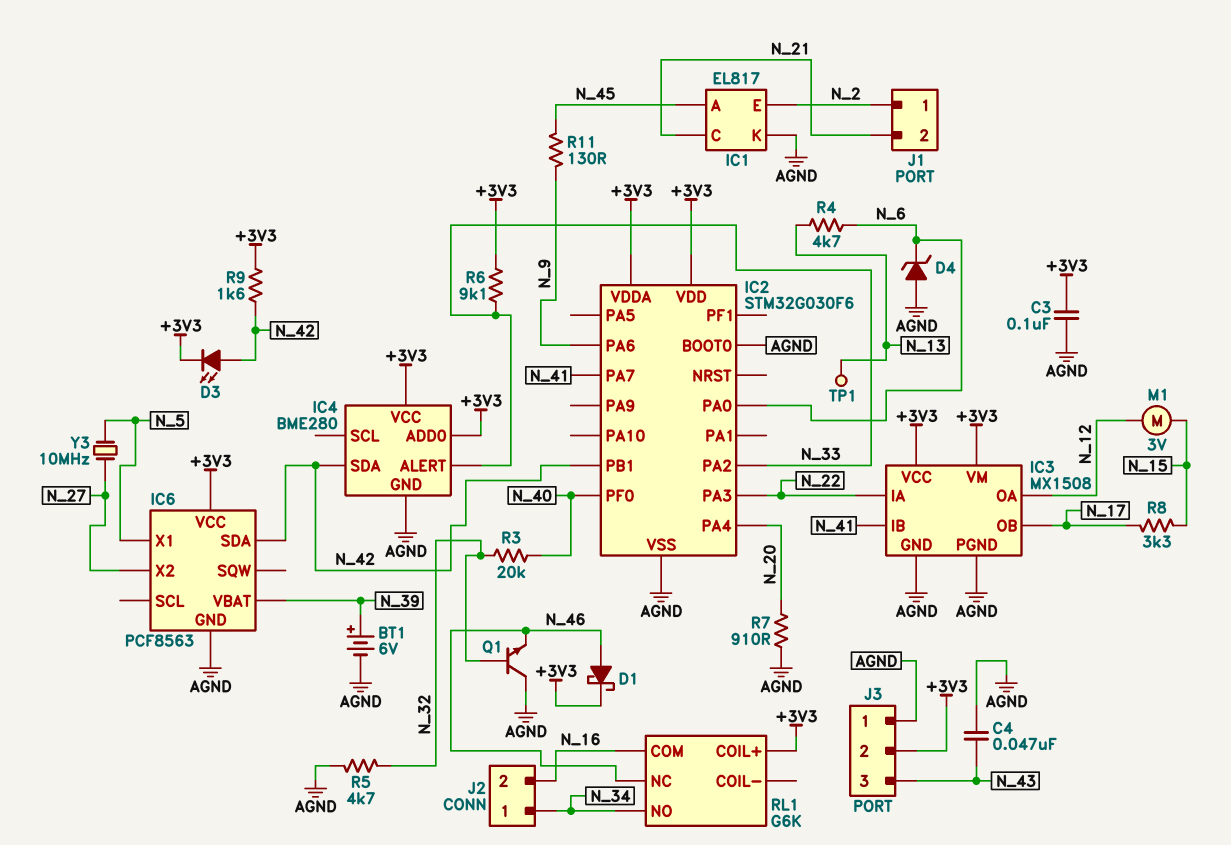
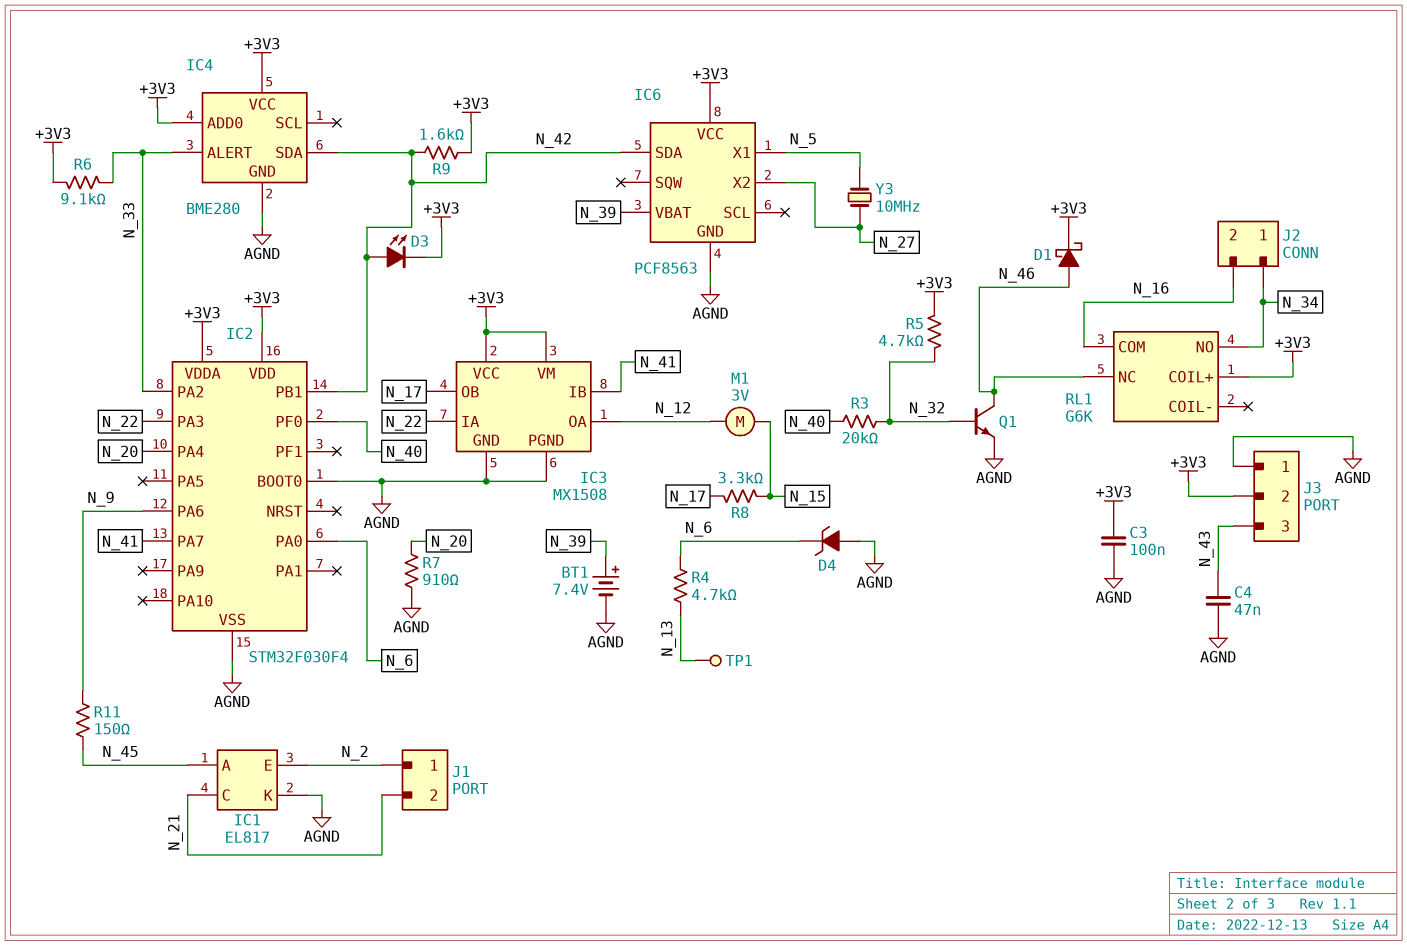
BT1: 6V (plus N_39, minus AGND) -> 7.4V (plus N_39, minus AGND)
IC2: STM32G030F6 -> STM32F030F4
Q1: NPN (B N_32, C AGND, E N_46) -> NPN (B N_32, C N_46, E AGND)
R5: 4.7k (AGND, N_32) -> 4.7k (+3V3, N_32)
R11: 130 (N_9, N_45) -> 150 (N_9, N_45)

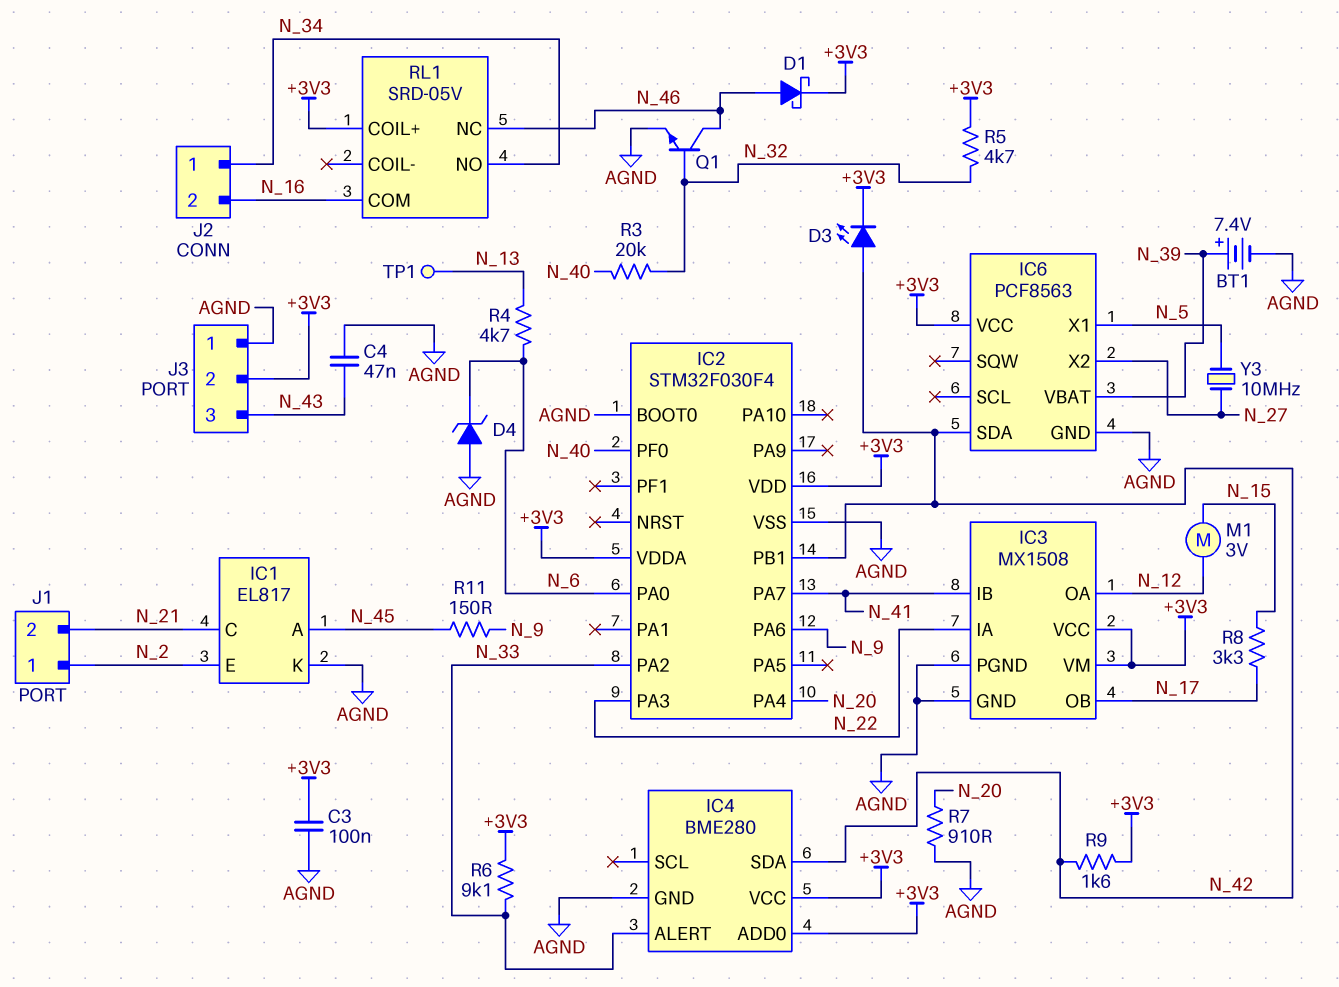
RL1: G6K -> SRD-05V

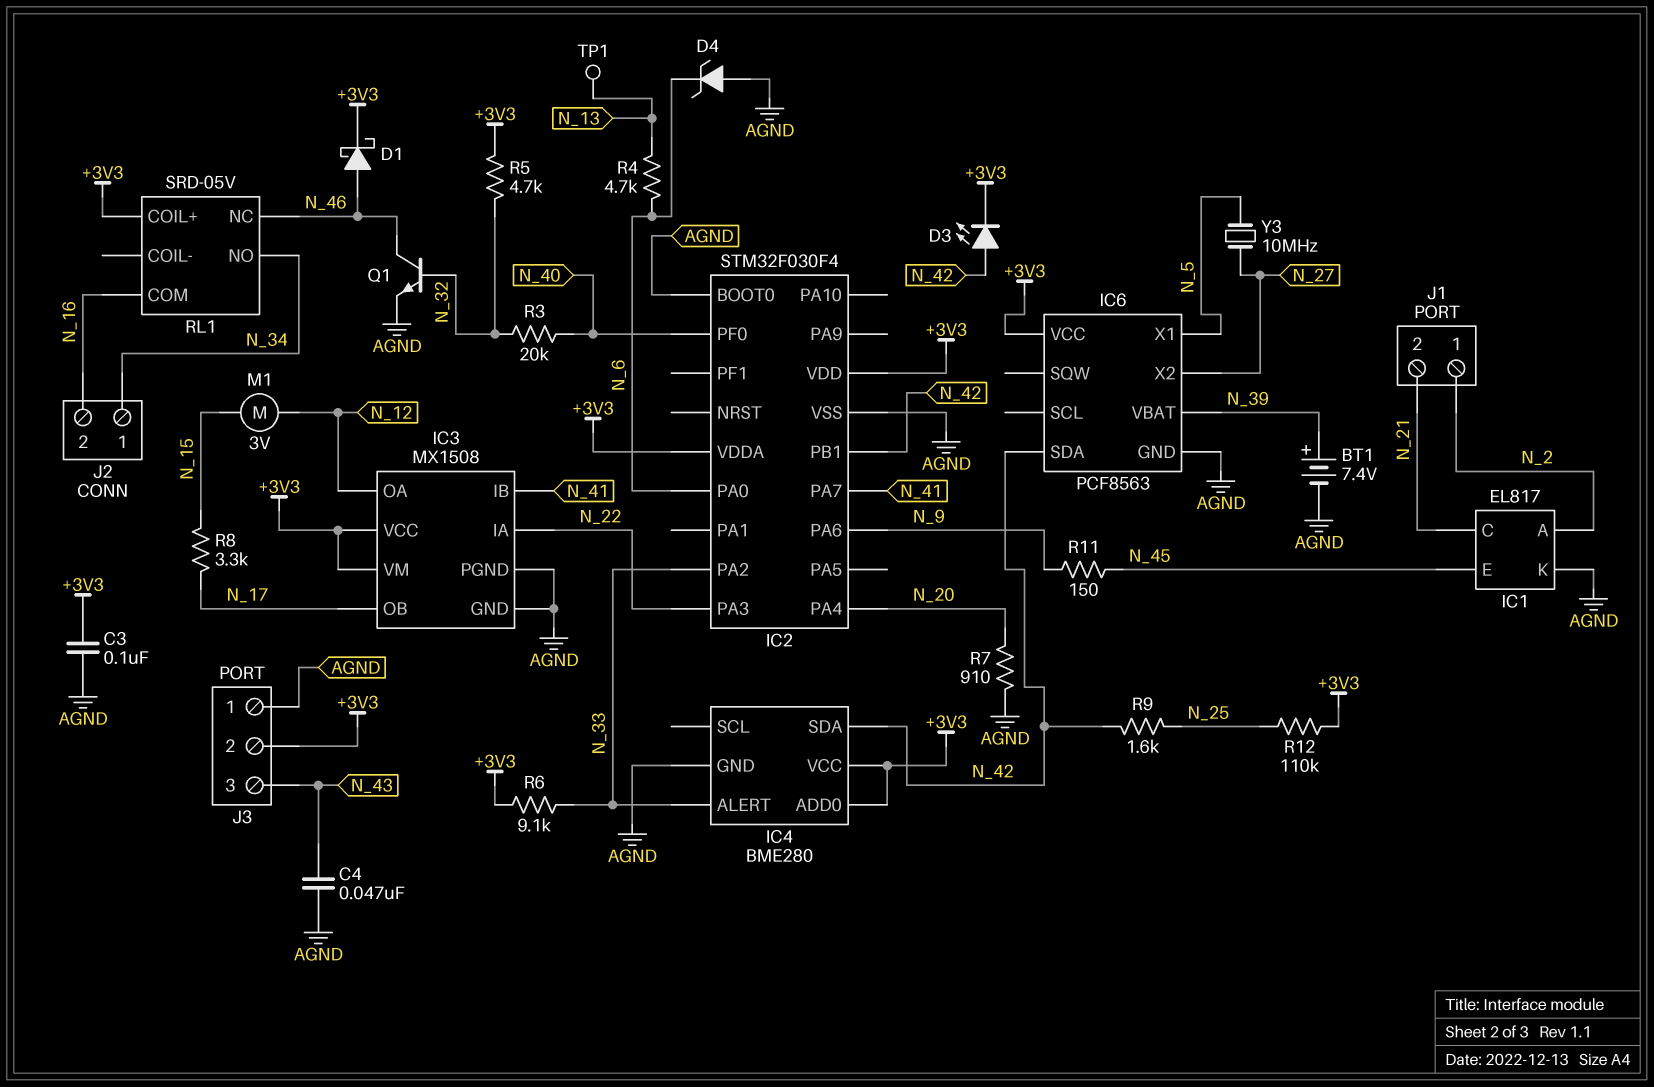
IC1 pin A: N_45 -> N_2
IC1 pin E: N_2 -> N_45
R9: 1.6k (+3V3, N_42) -> 1.6k (N_25, N_42)
R12: none -> 110k (+3V3, N_25)

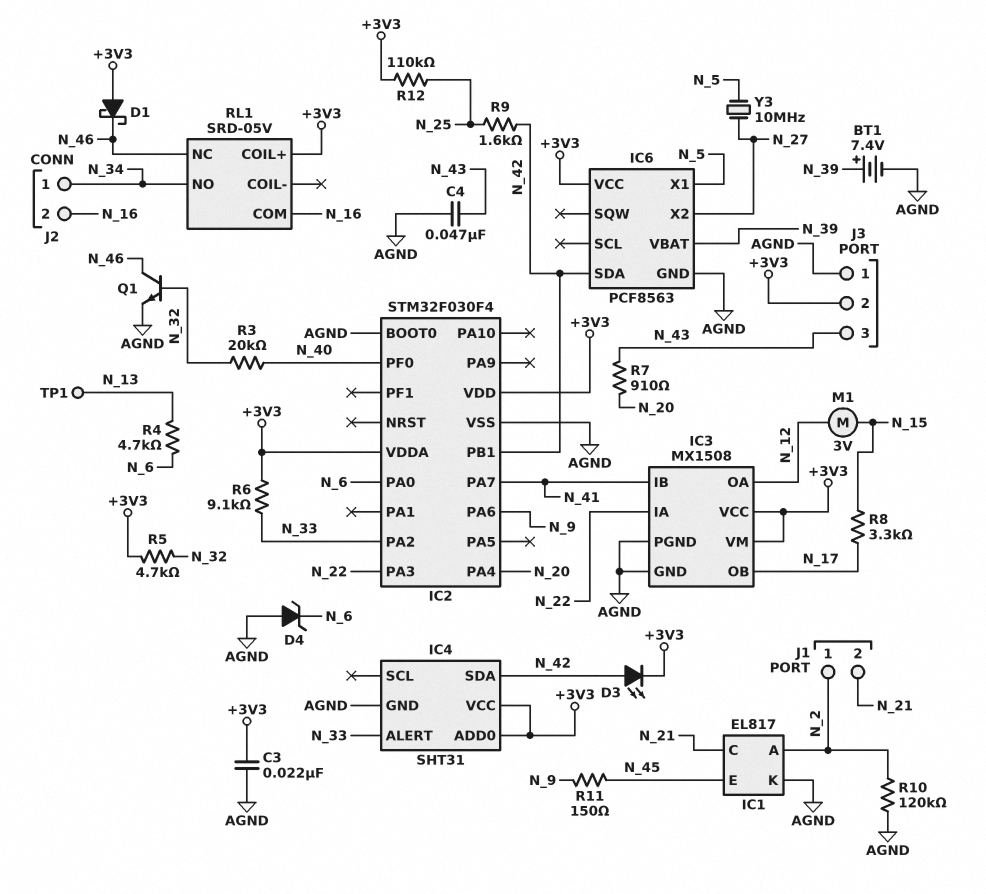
C3: 100nF (+3V3, AGND) -> 22nF (+3V3, AGND)
D1: schottky (A N_46, K +3V3) -> schottky (A +3V3, K N_46)
IC4: BME280 -> SHT31
R7: 910 (AGND, N_20) -> 910 (N_20, N_43)
R10: none -> 120k (AGND, N_2)

